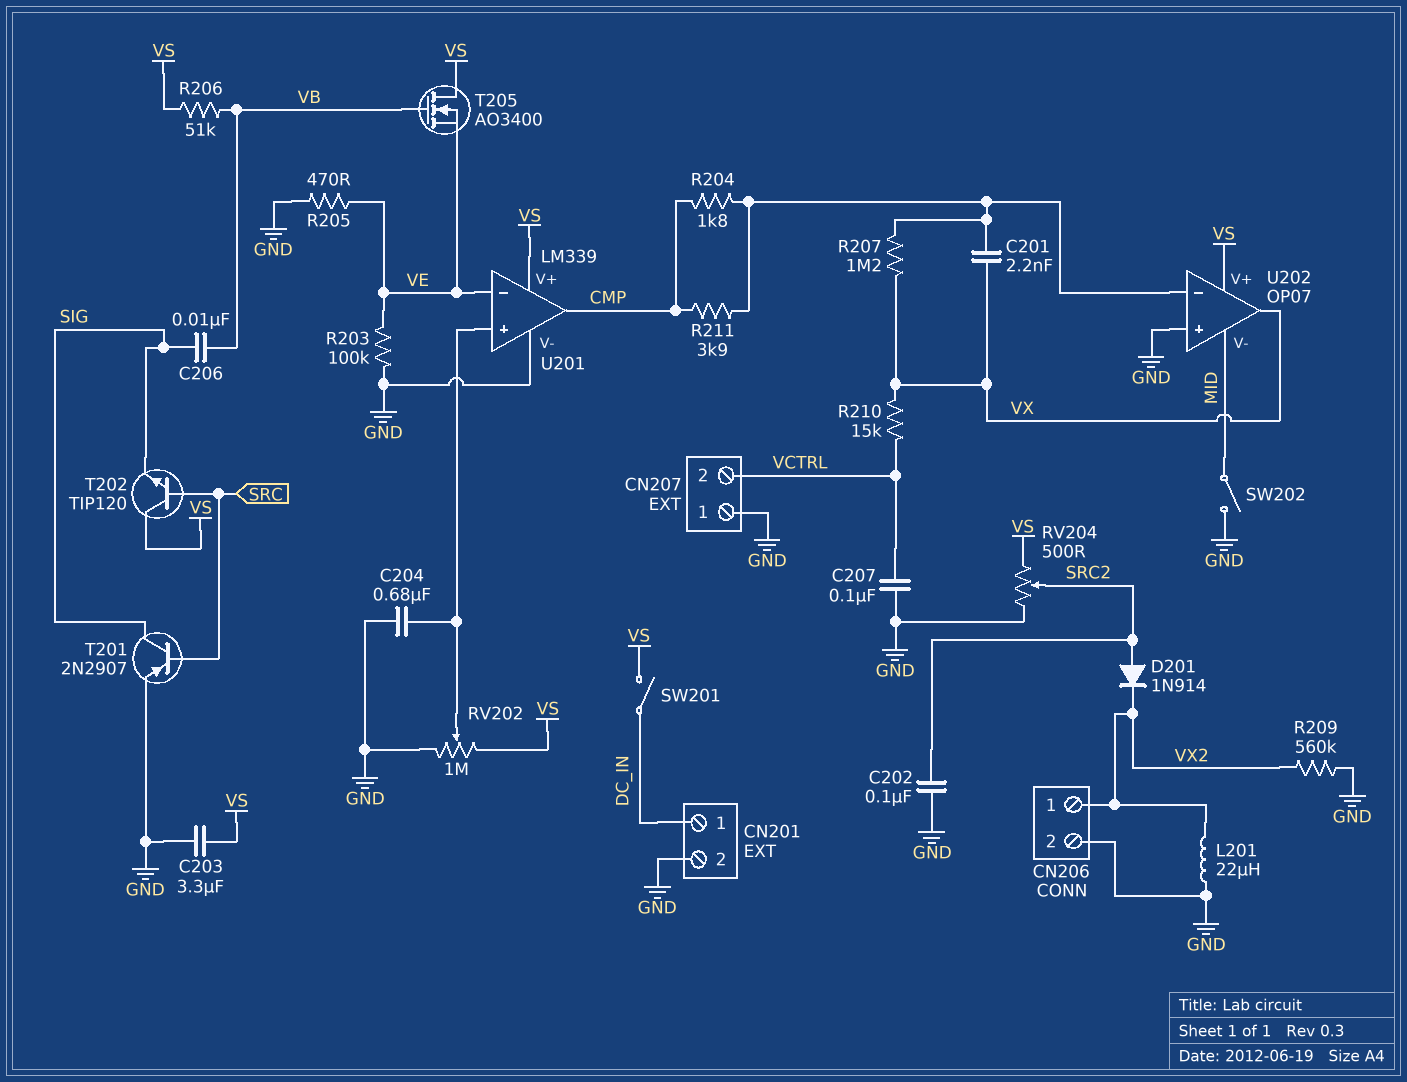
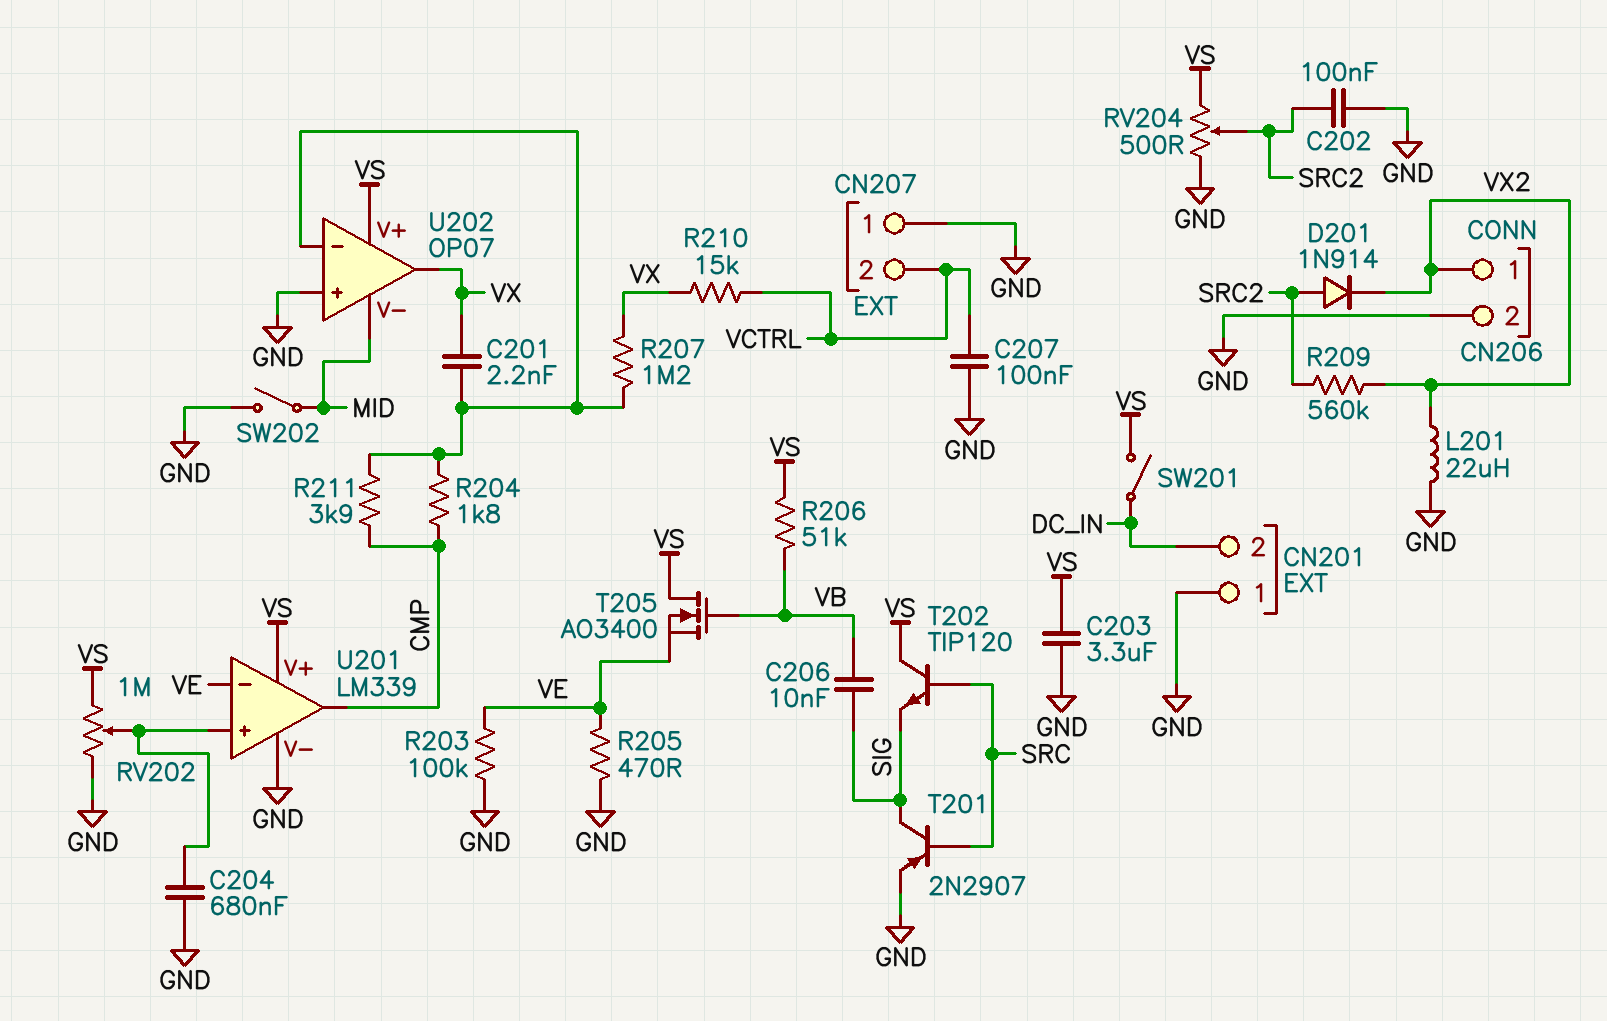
CN201 pin 1: DC_IN -> GND
CN201 pin 2: GND -> DC_IN
R209: 560k (GND, VX2) -> 560k (SRC2, VX2)

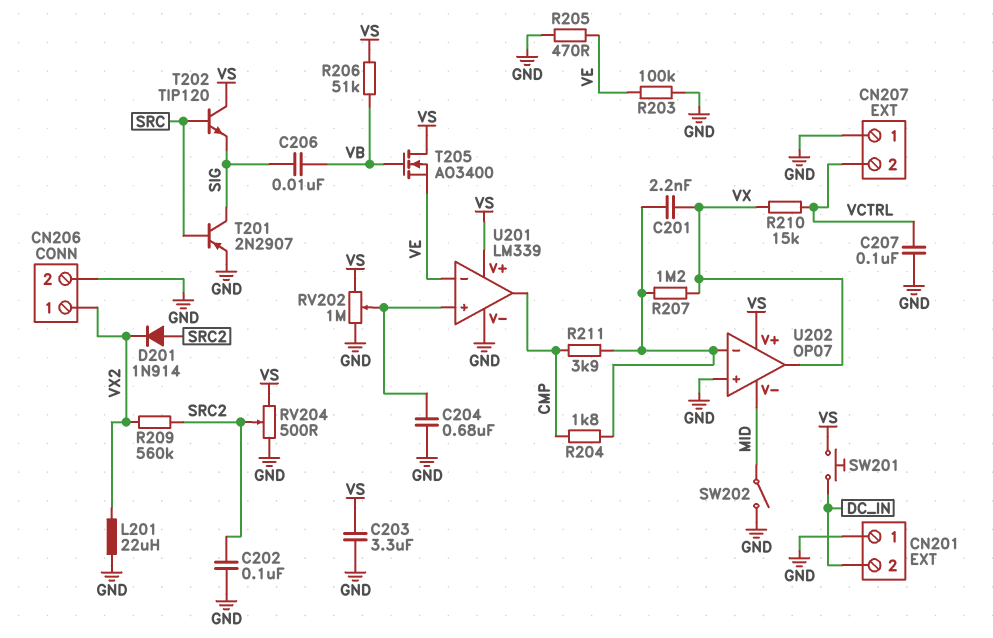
SW201: switch (DC_IN, VS) -> button (DC_IN, VS)

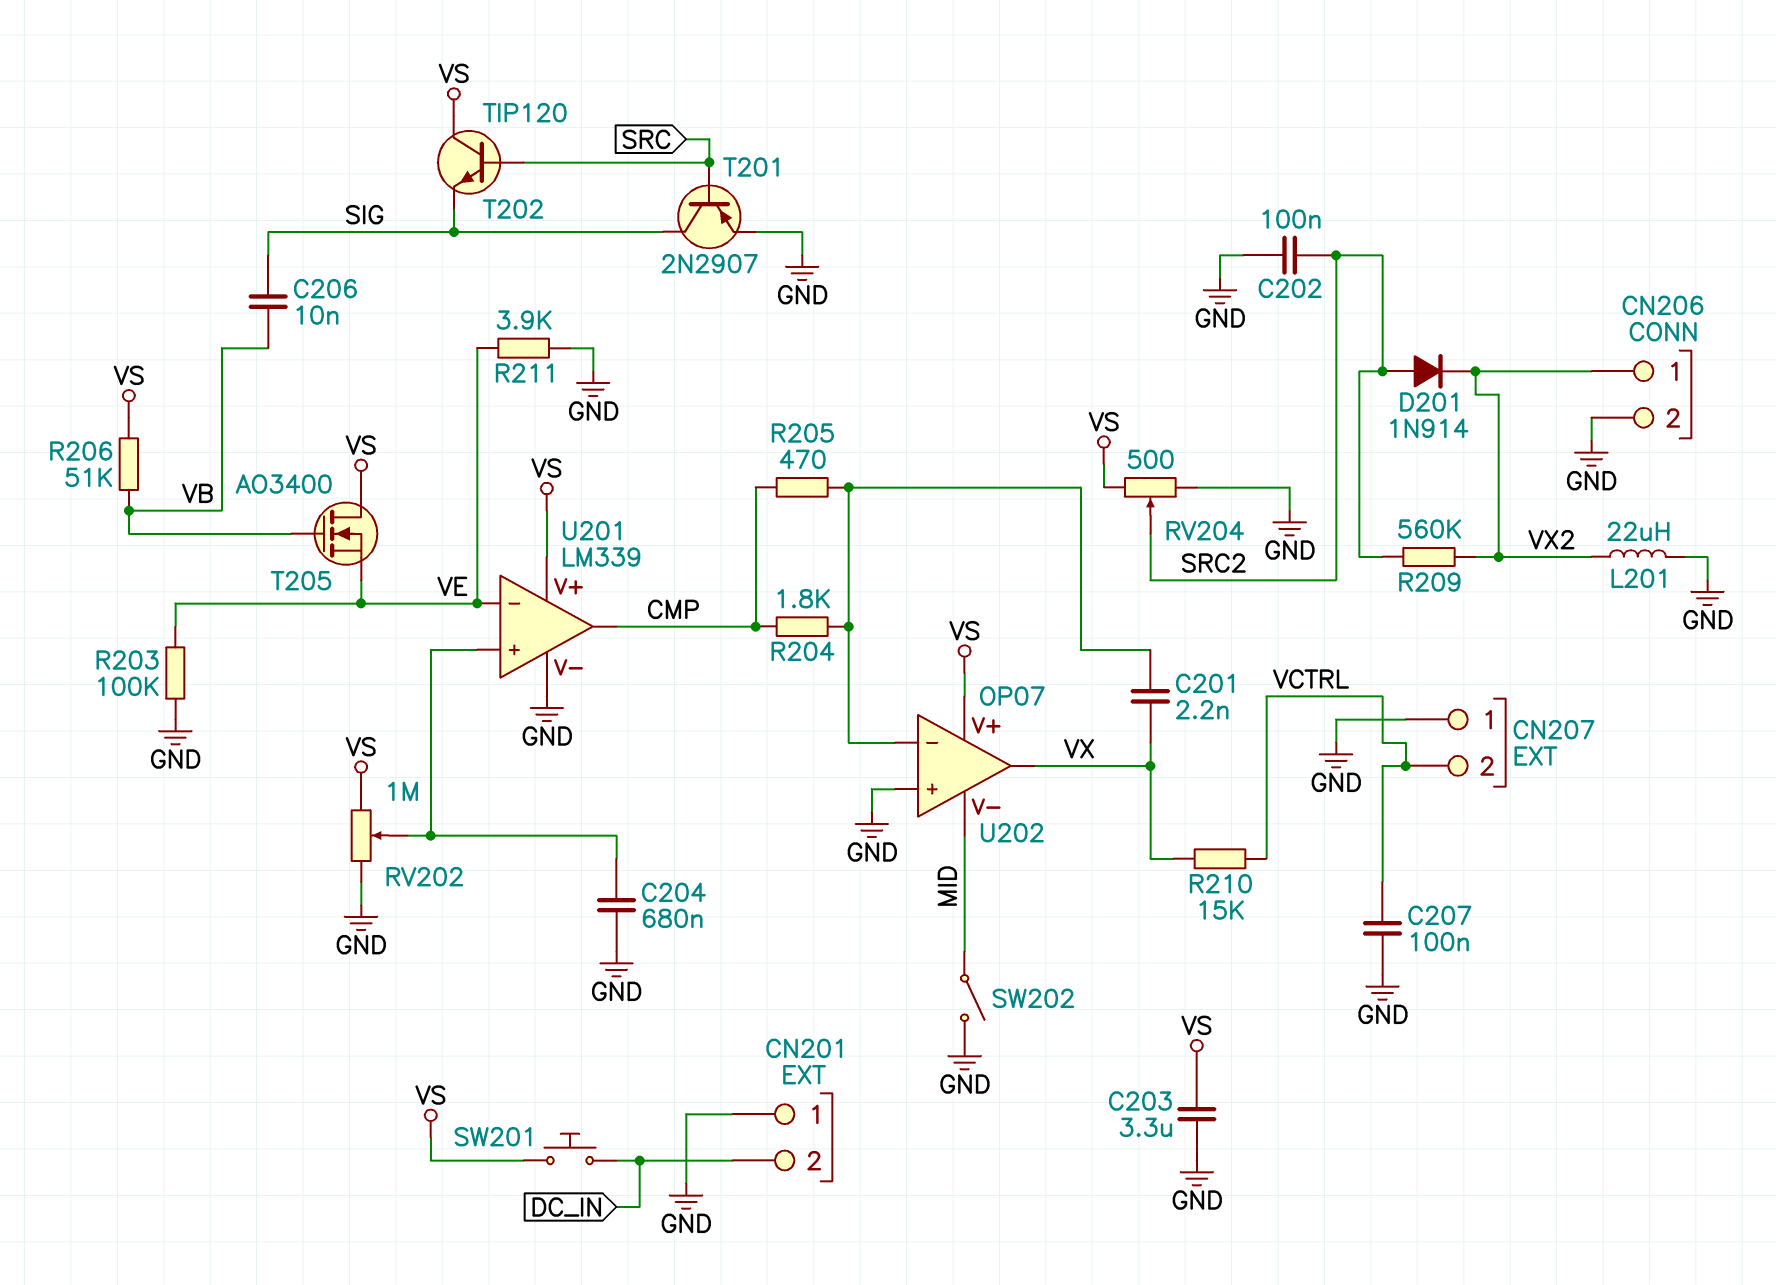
R205: 470 (GND, VE) -> 470 (CMP, U202/in-)
R207: 1.2M (U202/in-, VX) -> none
R211: 3.9k (CMP, U202/in-) -> 3.9k (GND, VE)

